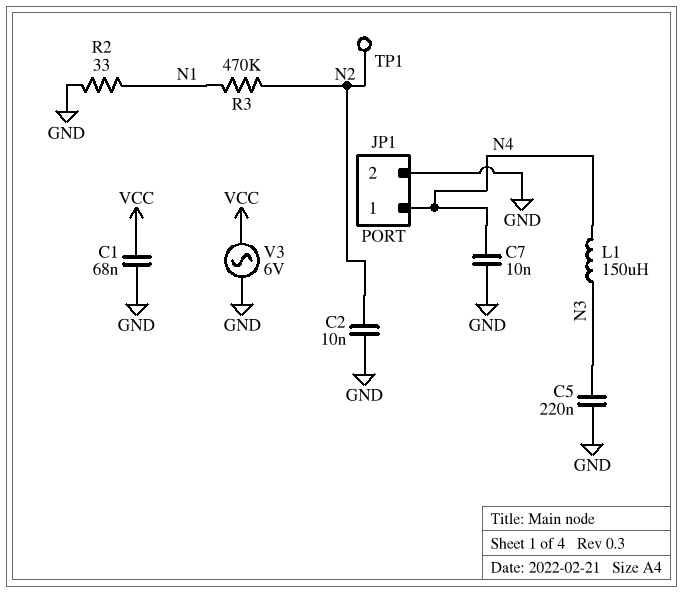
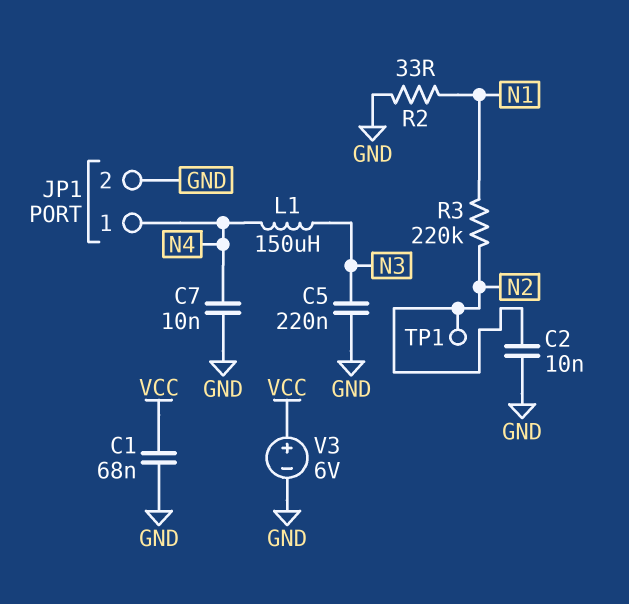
R3: 470k (N1, N2) -> 220k (N1, N2)
V3: AC 6V (GND, VCC) -> 6V (plus VCC, minus GND)

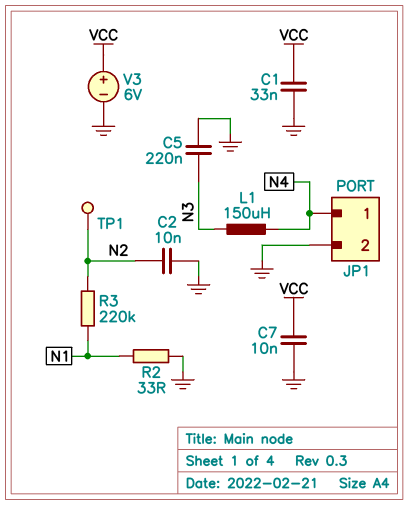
C1: 68nF (GND, VCC) -> 33nF (GND, VCC)
C7: 10nF (GND, N4) -> 10nF (GND, VCC)

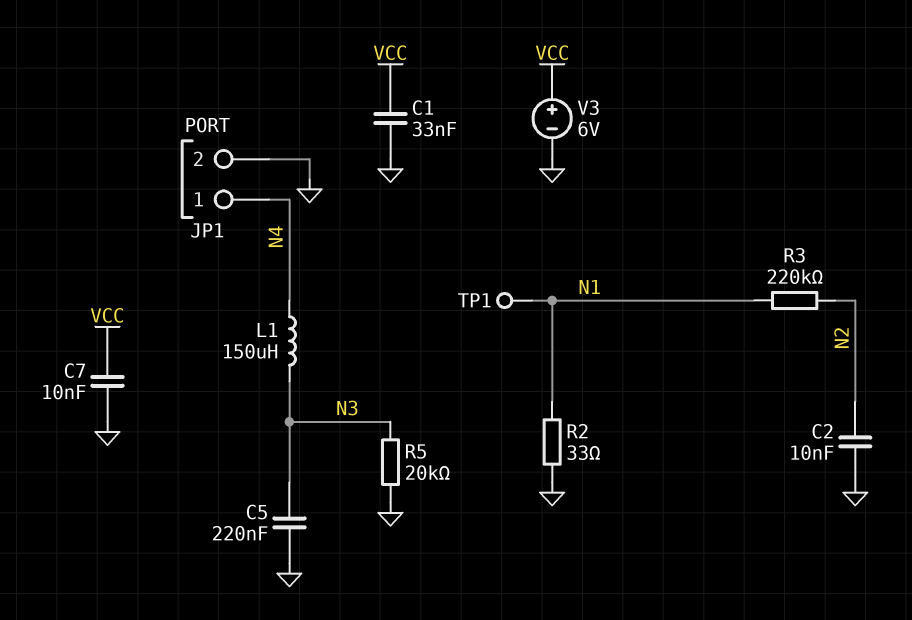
R5: none -> 20k (GND, N3)
TP1: test point (N2) -> test point (N1)

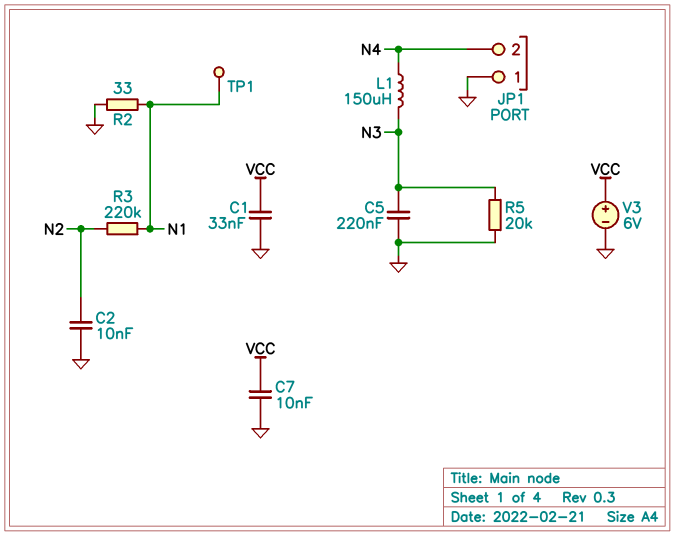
JP1 pin 1: N4 -> GND
JP1 pin 2: GND -> N4

